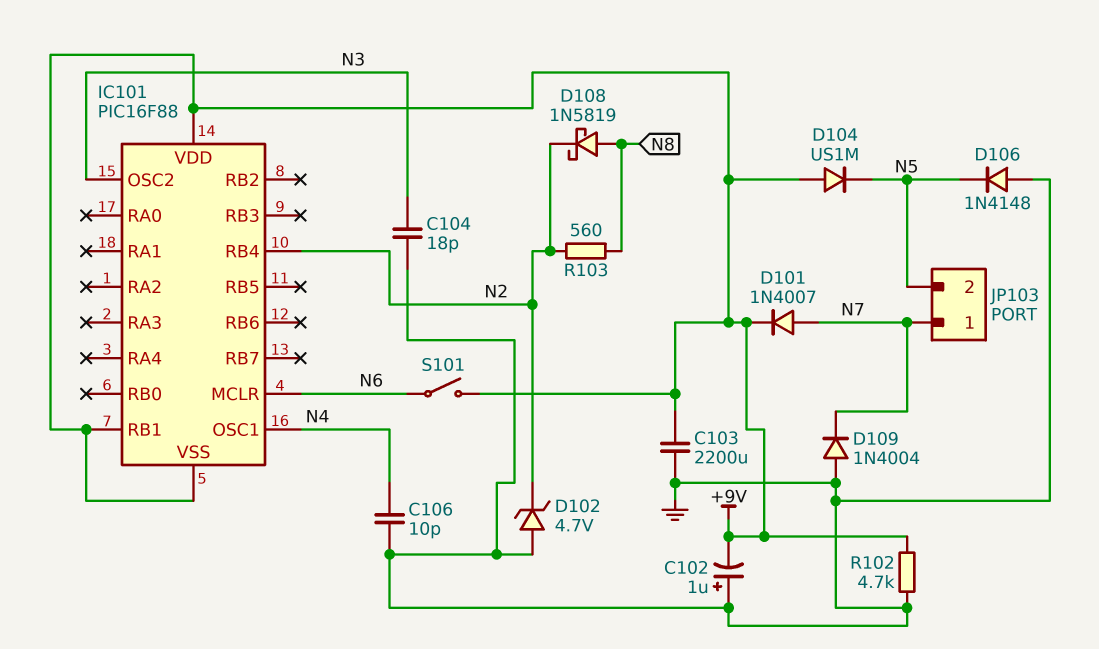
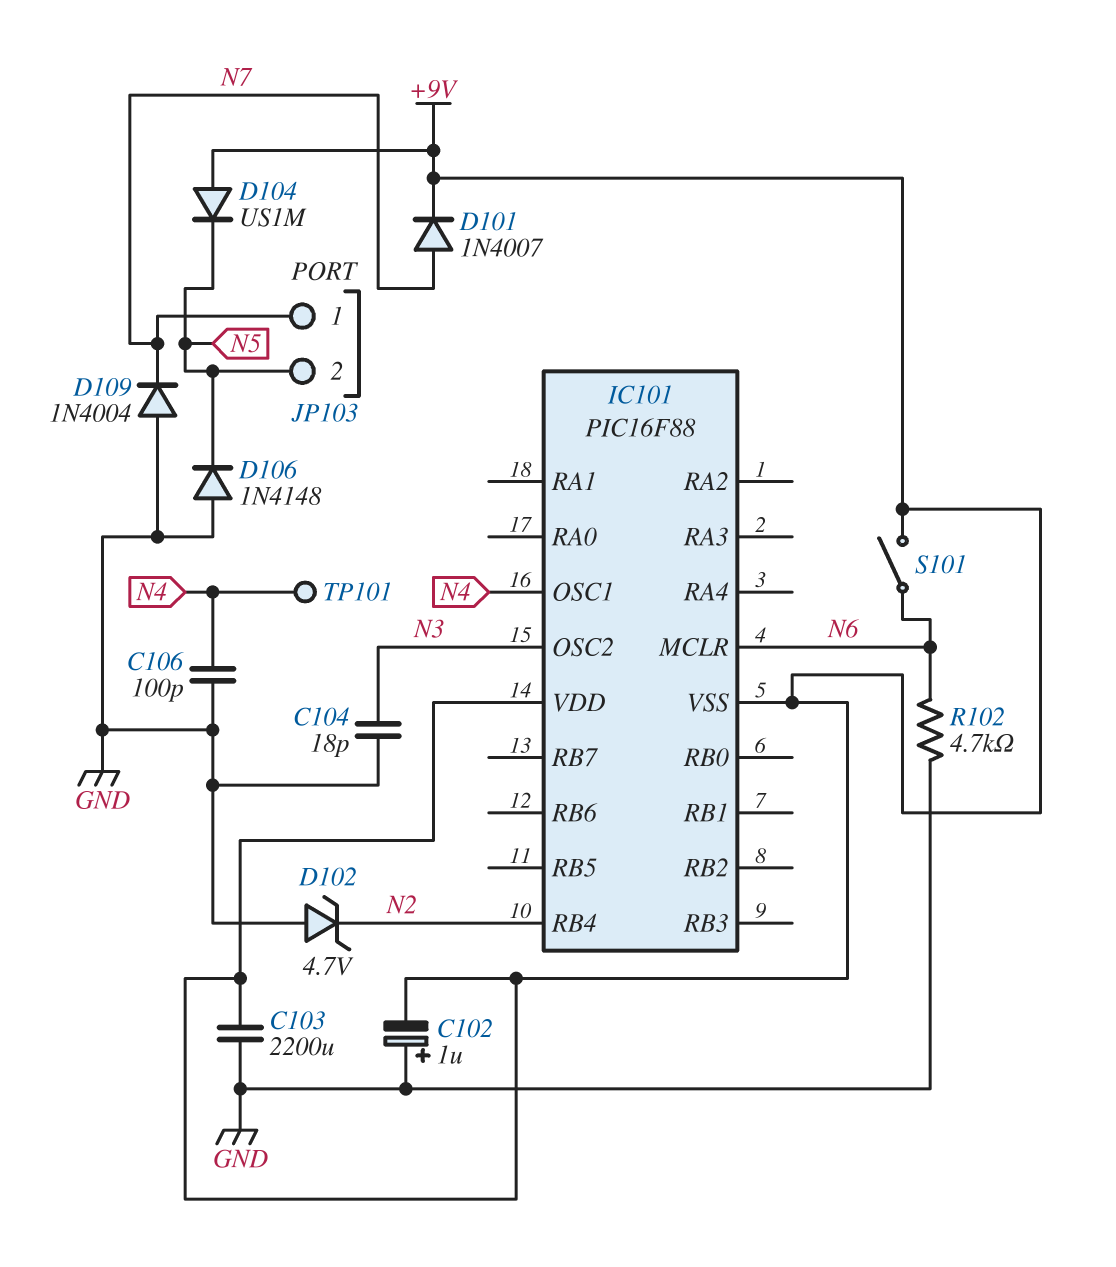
C106: 10pF (GND, N4) -> 100pF (GND, N4)
D108: schottky 1N5819 (A N8, K N2) -> none
IC101 pin RB1: +9V -> none
R102: 4.7k (+9V, GND) -> 4.7k (GND, N6)
R103: 560 (N2, N8) -> none
TP101: none -> test point (N4)

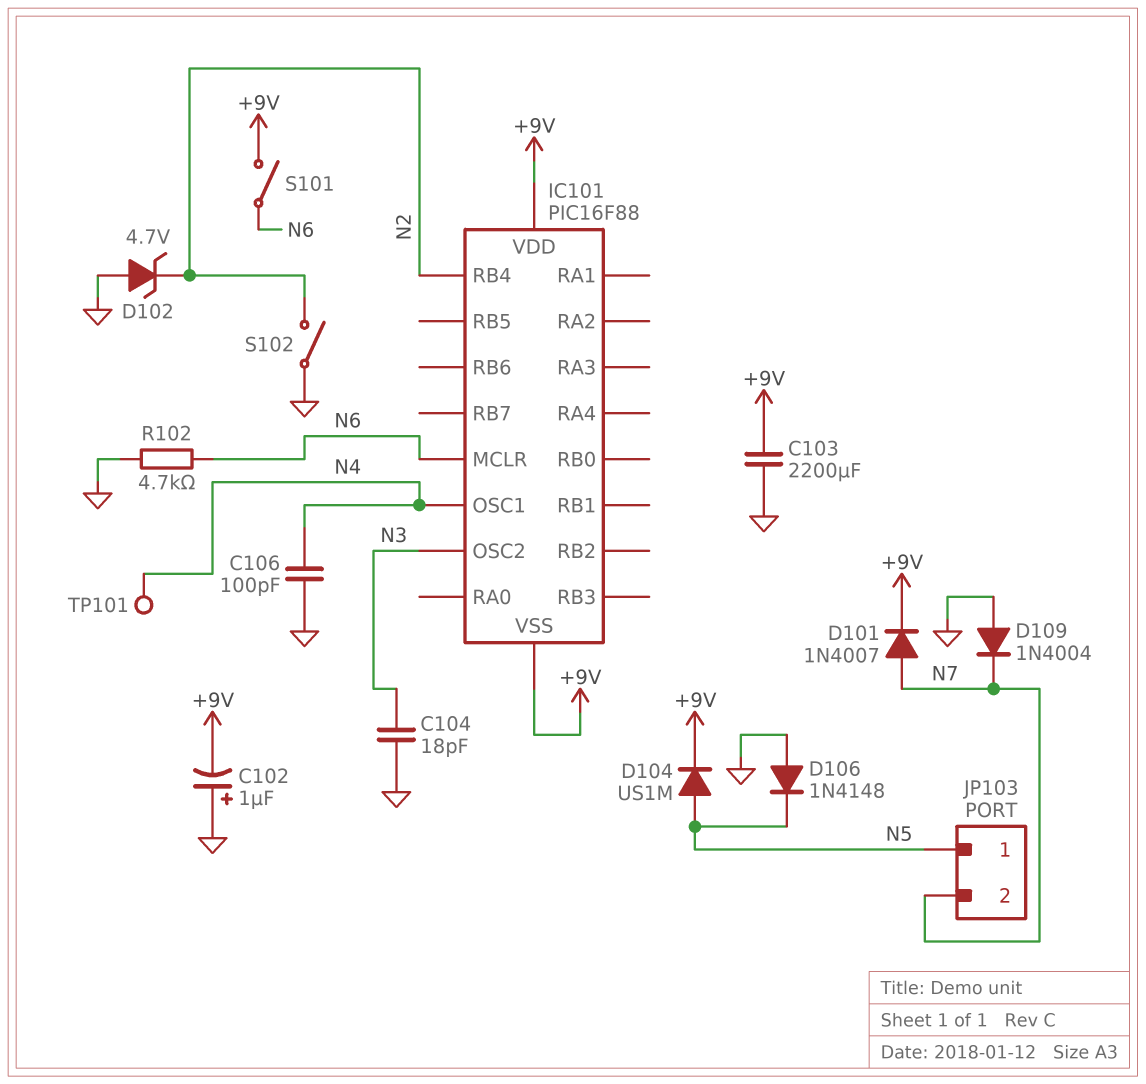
D104: diode US1M (A +9V, K N5) -> diode US1M (A N5, K +9V)
JP103 pin 1: N7 -> N5
JP103 pin 2: N5 -> N7
S102: none -> switch (GND, N2)

